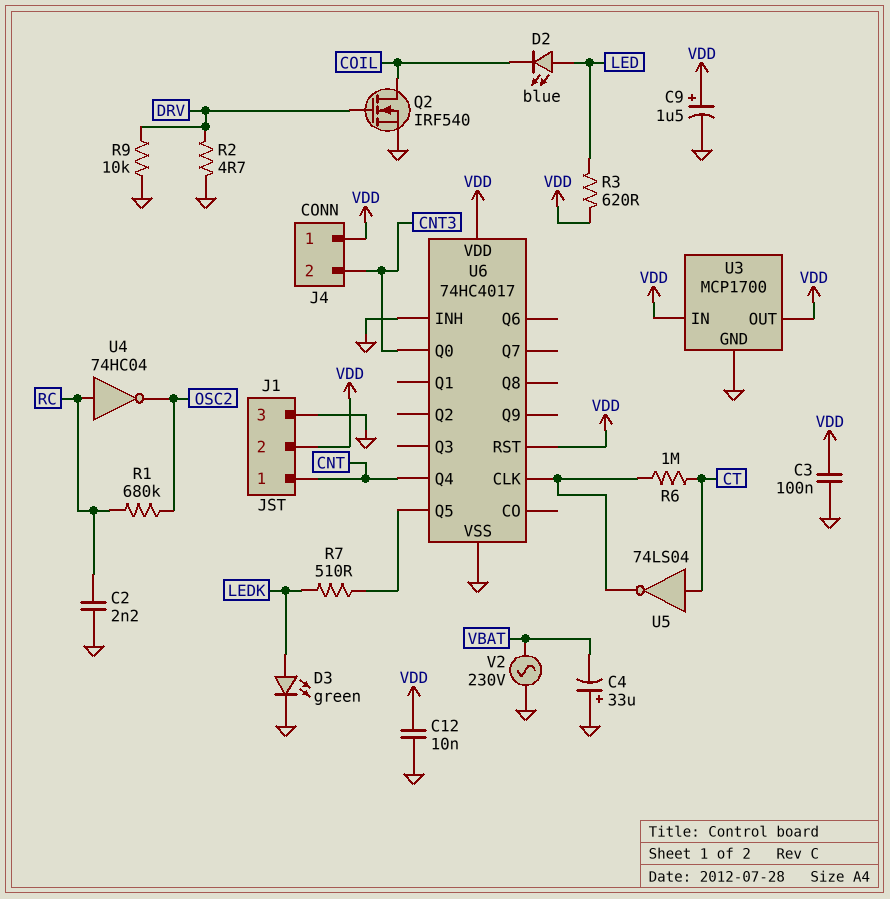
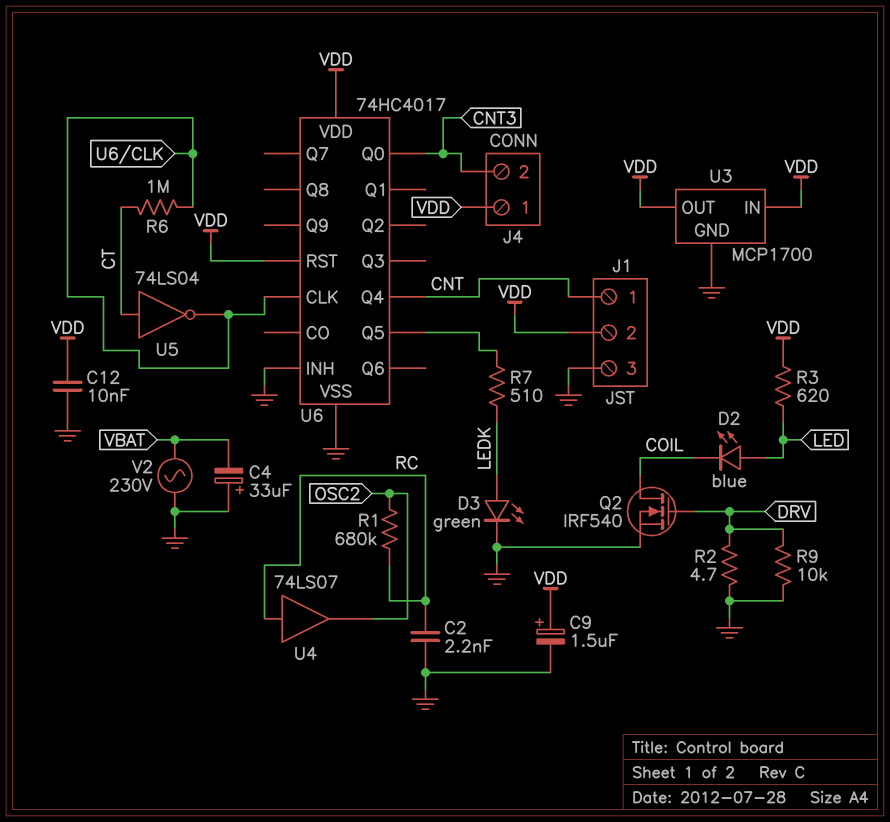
C3: 100nF (GND, VDD) -> none
U4: NOT 74HC04 (in RC, out OSC2) -> buffer 74LS07 (in RC, out OSC2)

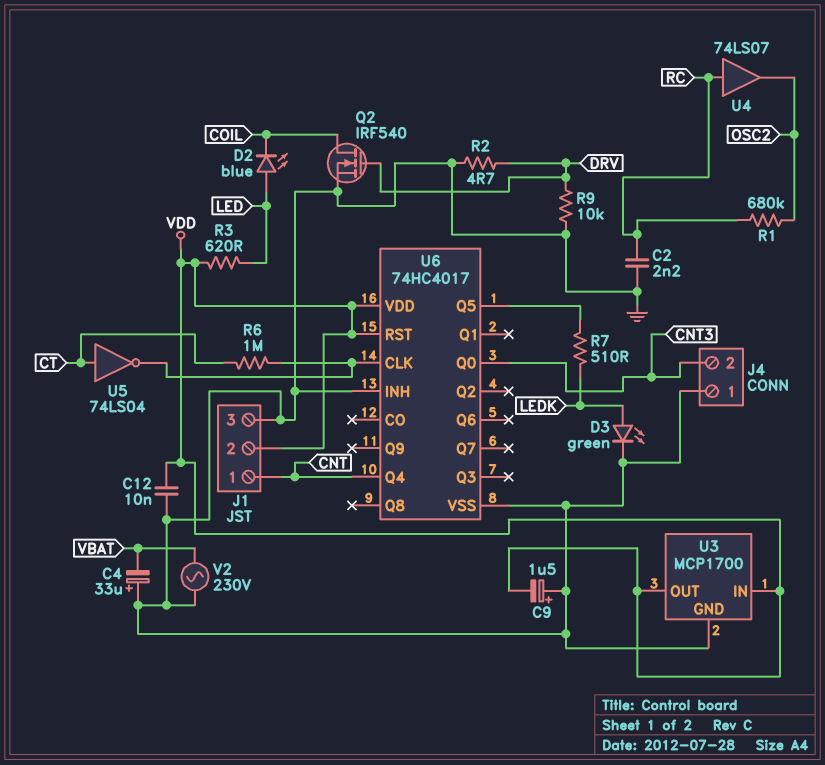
C9: 1.5uF (plus VDD, minus GND) -> 1.5uF (plus GND, minus VDD)
J4 pin 1: VDD -> GND

